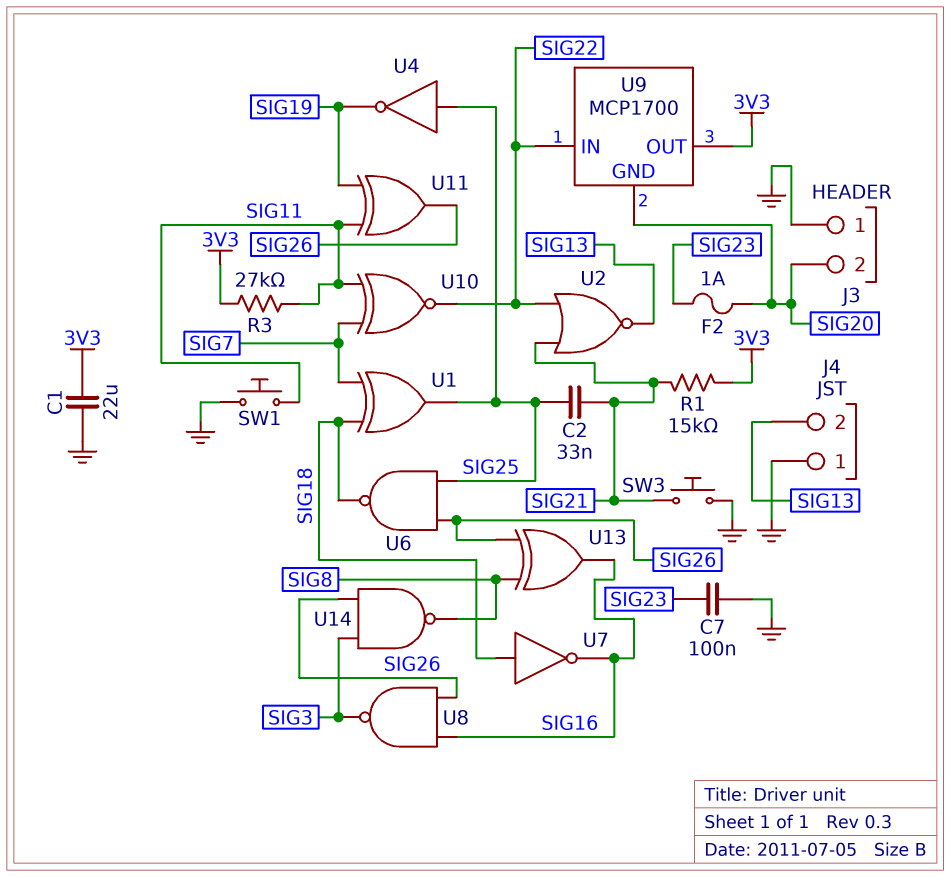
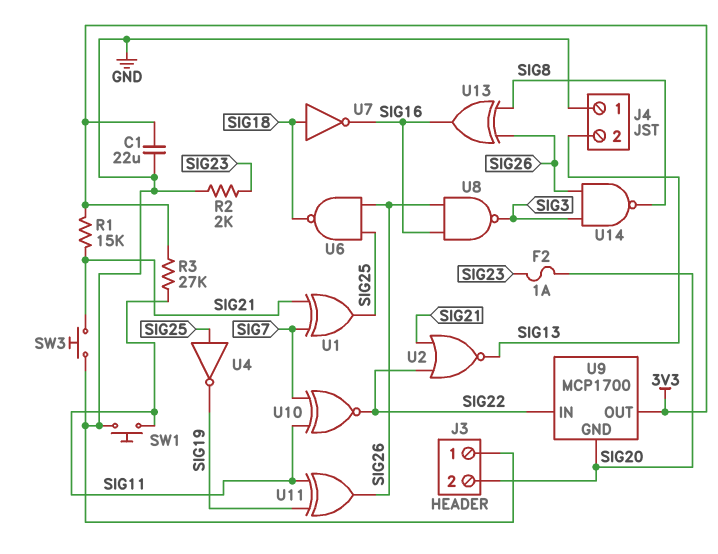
C2: 33nF (SIG21, SIG25) -> none
C7: 100nF (GND, SIG23) -> none
R2: none -> 2k (GND, SIG23)
U1: XOR (in SIG7, in SIG18, out SIG25) -> XOR (in SIG7, in SIG21, out SIG25)

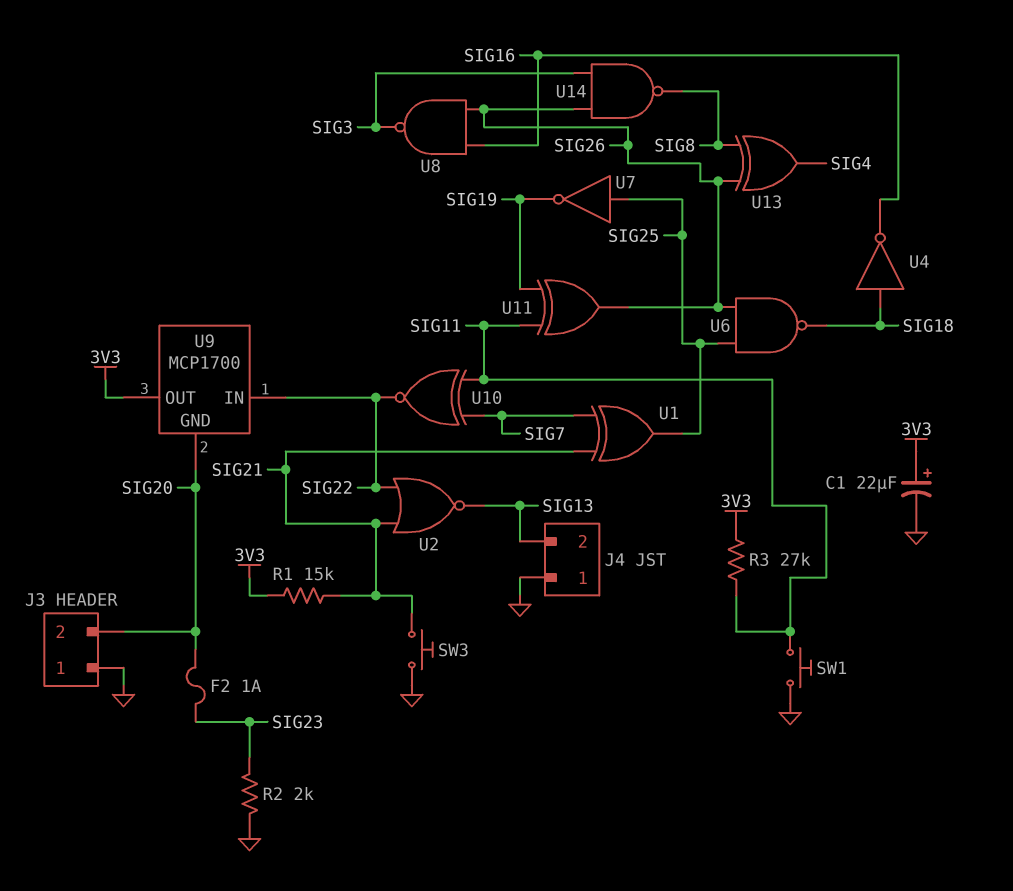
C1: 22uF (3V3, GND) -> 22uF (plus 3V3, minus GND)
U4: NOT (in SIG25, out SIG19) -> NOT (in SIG18, out SIG16)
U7: NOT (in SIG18, out SIG16) -> NOT (in SIG25, out SIG19)
U13: XOR (in SIG8, in SIG26, out SIG16) -> XOR (in SIG8, in SIG26, out SIG4)

